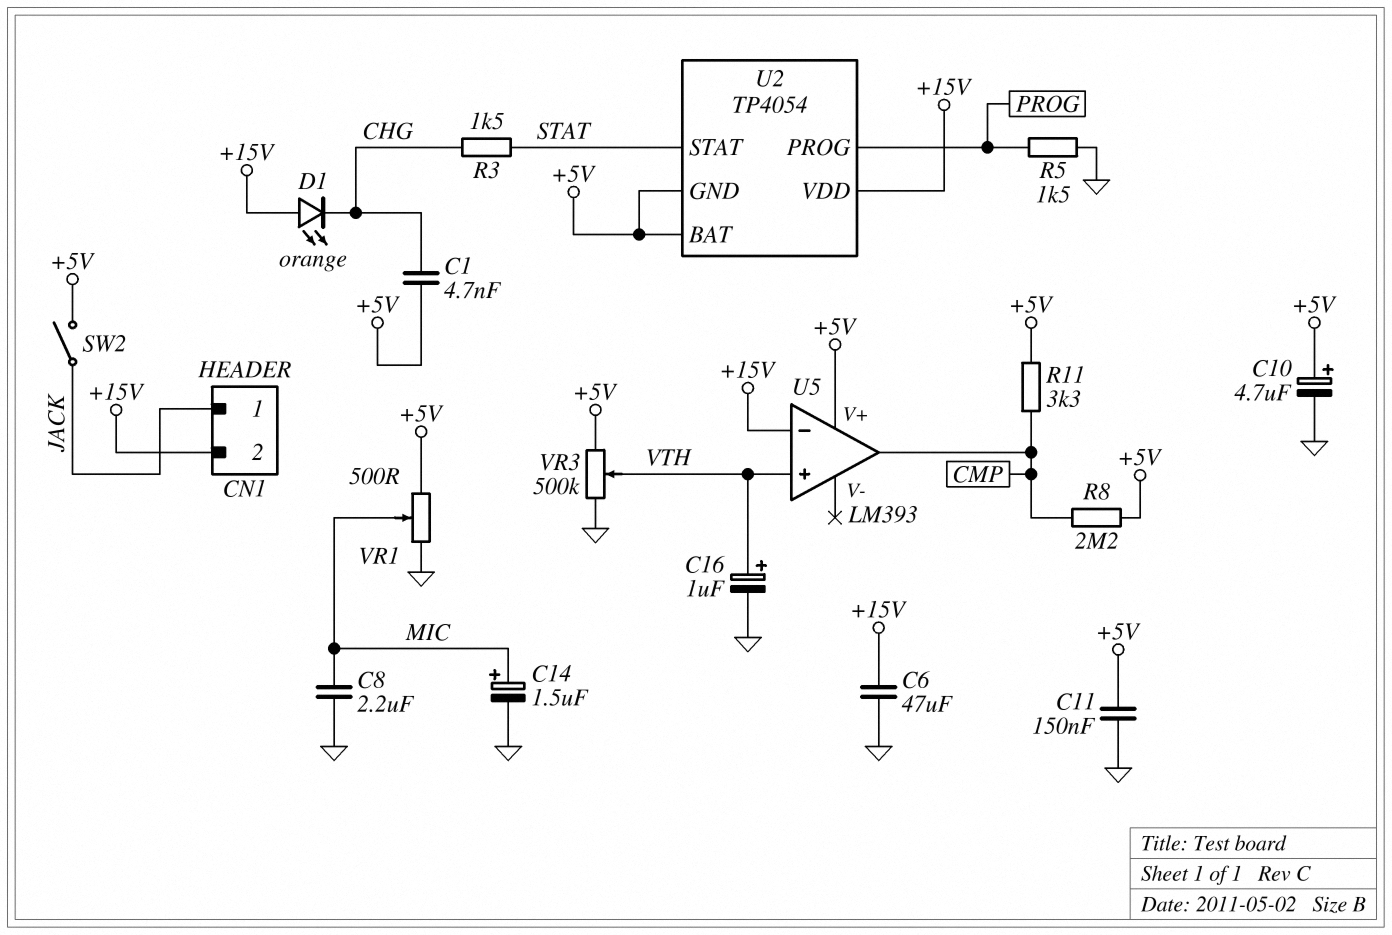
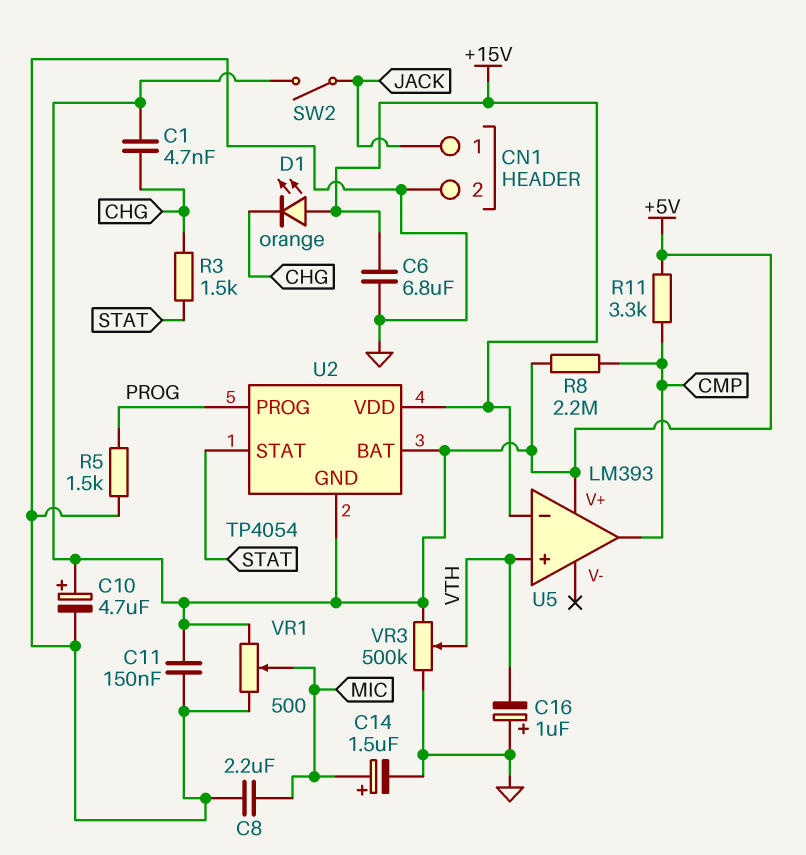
C6: 47uF (+15V, GND) -> 6.8uF (+15V, GND)
C16: 1uF (plus VTH, minus GND) -> 1uF (plus GND, minus VTH)
CN1 pin 2: +15V -> GND

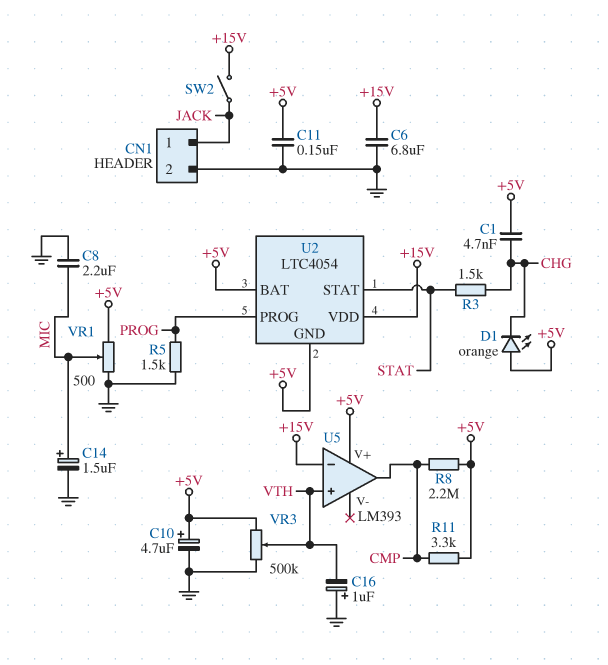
D1: LED orange (A +15V, K CHG) -> LED orange (A +5V, K CHG)
SW2: switch (+5V, JACK) -> switch (+15V, JACK)
U2: TP4054 -> LTC4054

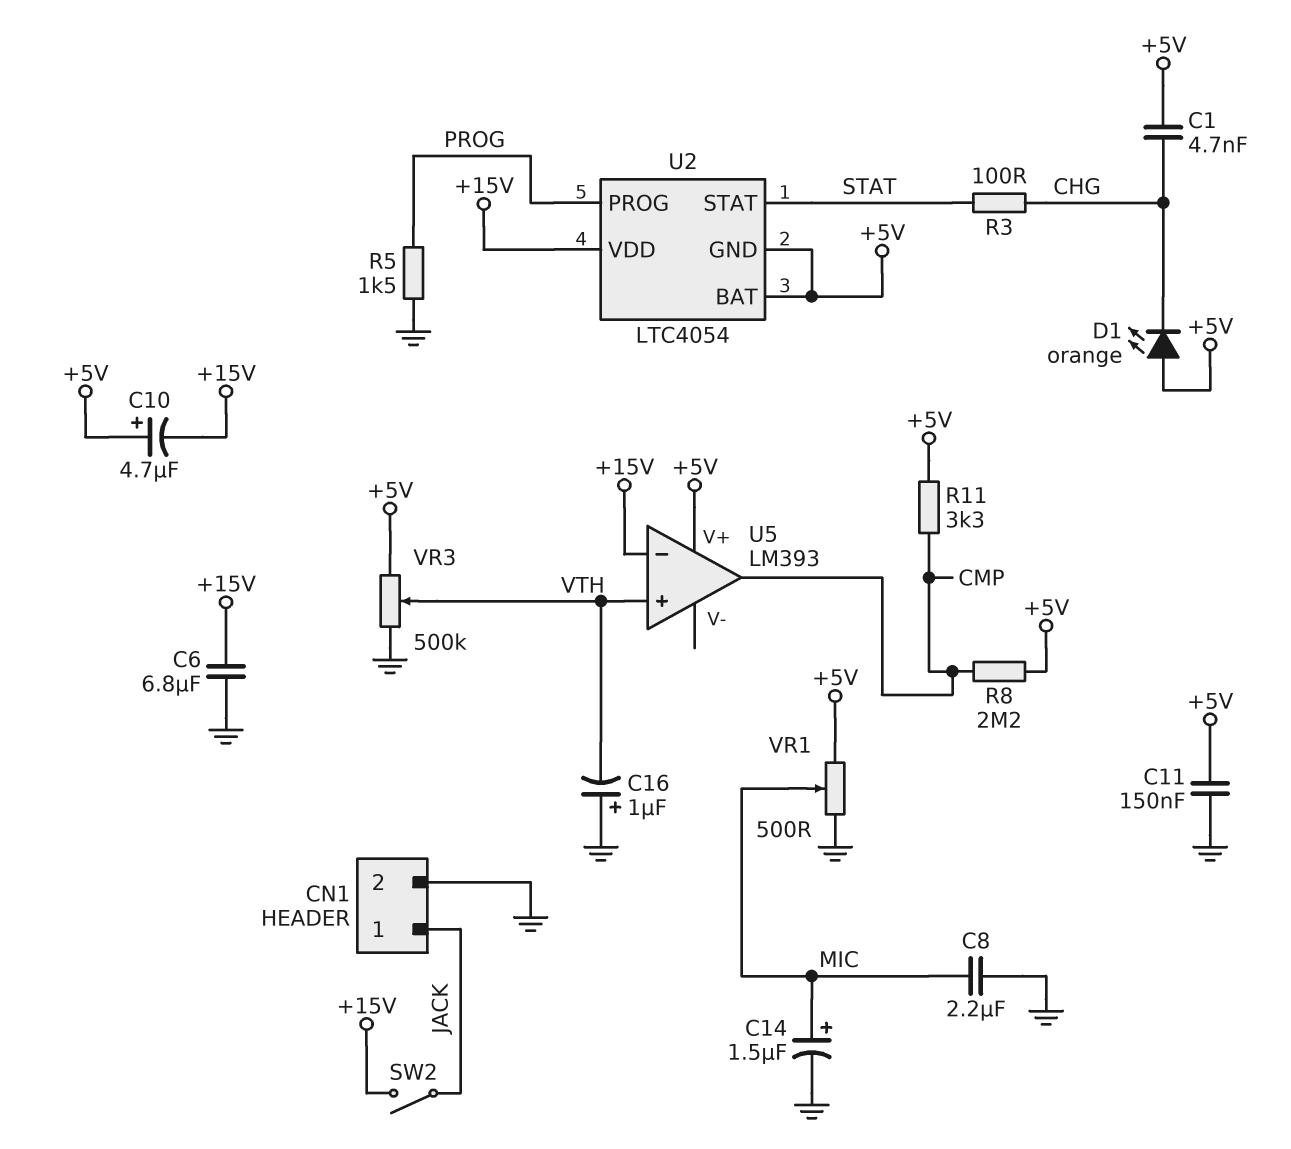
C10: 4.7uF (plus +5V, minus GND) -> 4.7uF (plus +5V, minus +15V)
R3: 1.5k (CHG, STAT) -> 100 (CHG, STAT)

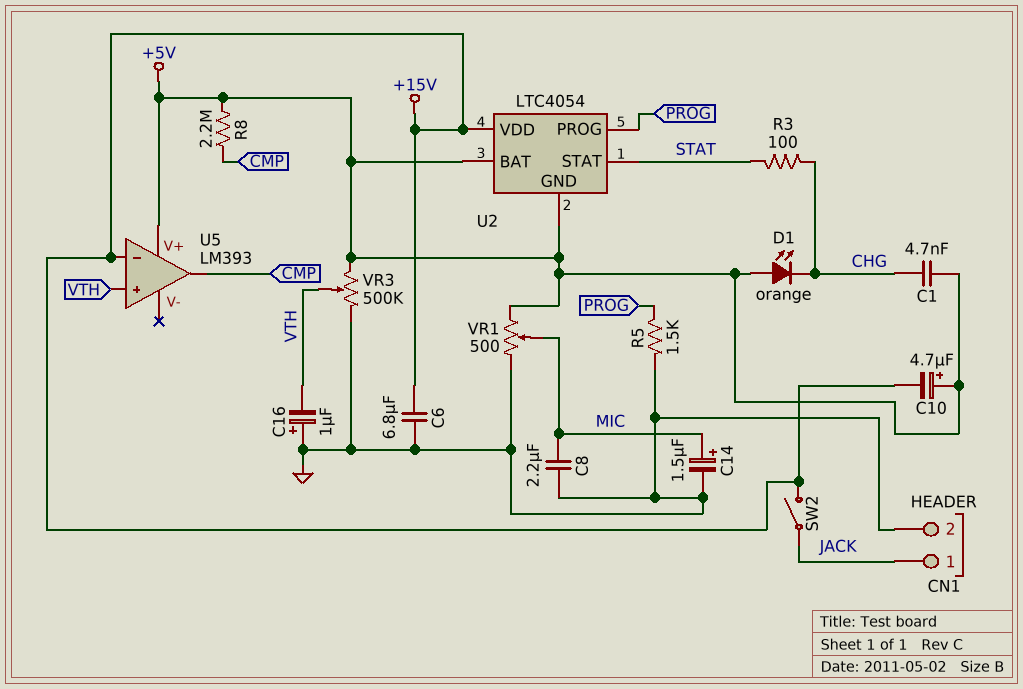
C11: 150nF (+5V, GND) -> none
R11: 3.3k (+5V, CMP) -> none

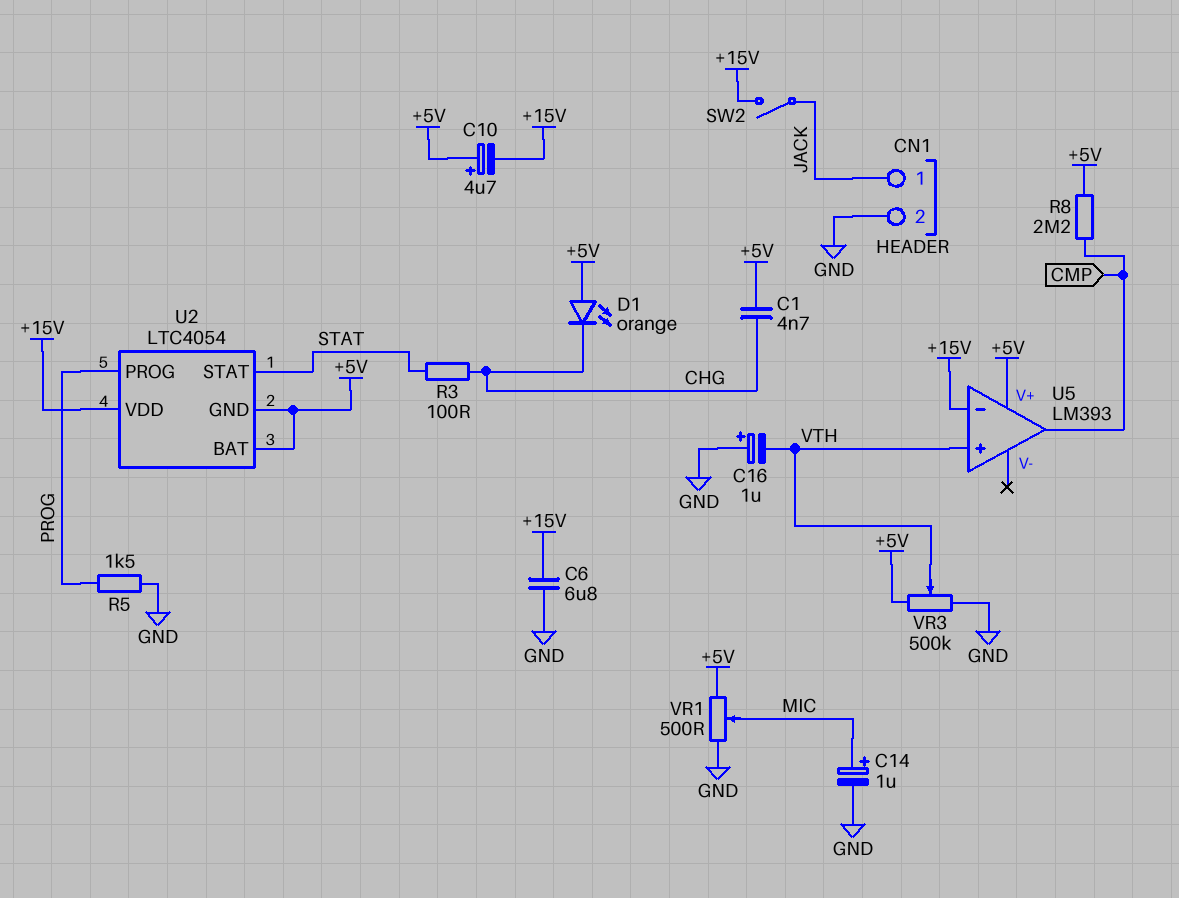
C8: 2.2uF (GND, MIC) -> none
C14: 1.5uF (plus MIC, minus GND) -> 1uF (plus MIC, minus GND)

